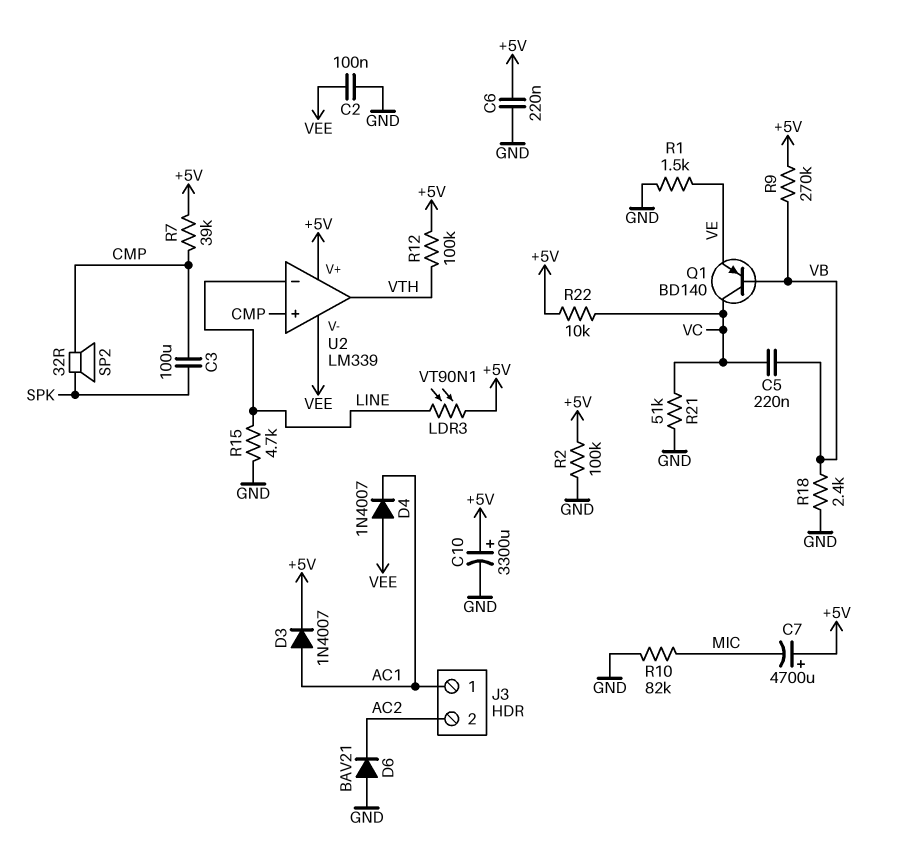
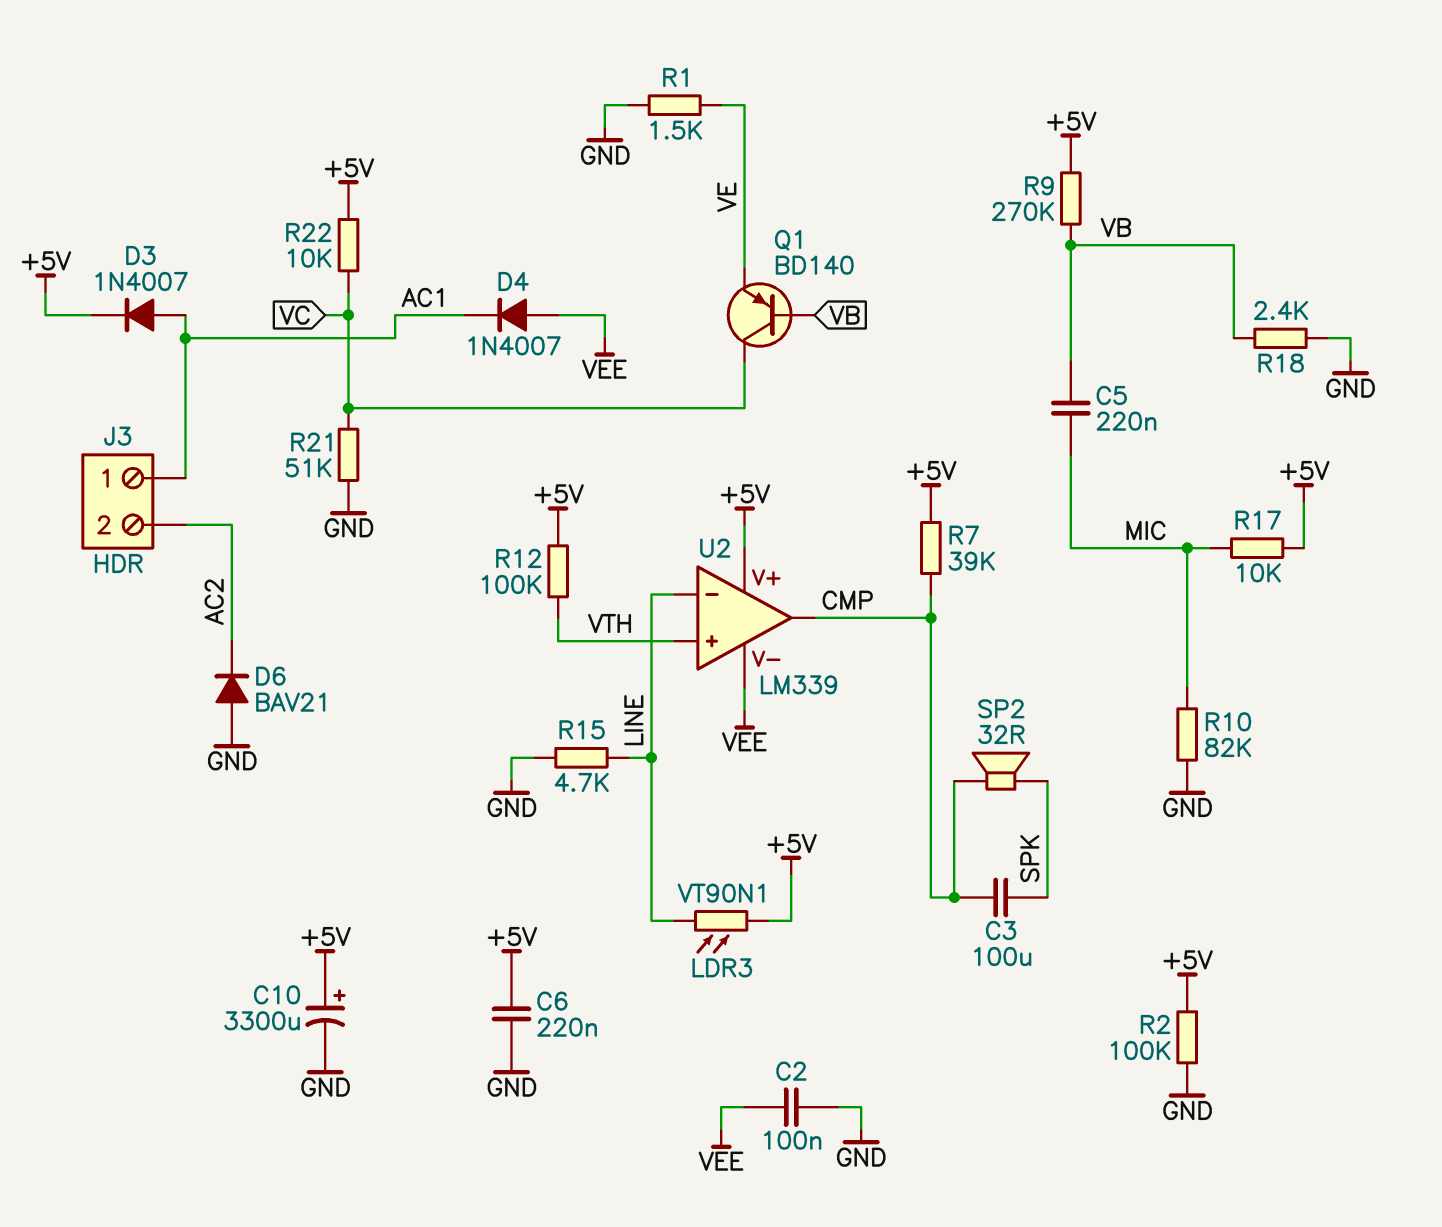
C5: 220nF (VB, VC) -> 220nF (MIC, VB)
C7: 4700uF (plus +5V, minus MIC) -> none
R17: none -> 10k (+5V, MIC)
U2 pin in+: CMP -> VTH
U2 pin out: VTH -> CMP

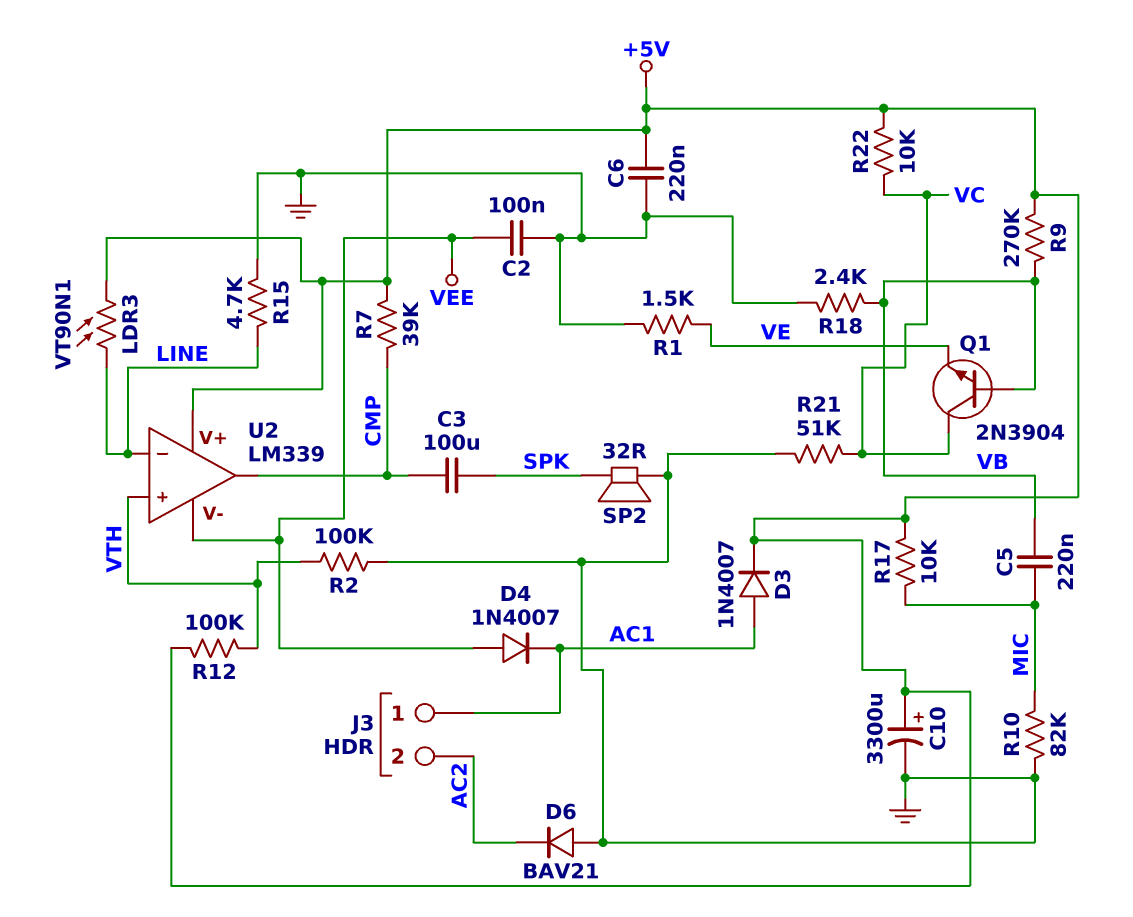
Q1: PNP BD140 (B VB, C VC, E VE) -> NPN 2N3904 (B VB, C VC, E VE)
R2: 100k (+5V, GND) -> 100k (GND, VTH)
SP2: speaker 32R (CMP, SPK) -> speaker 32R (GND, SPK)

